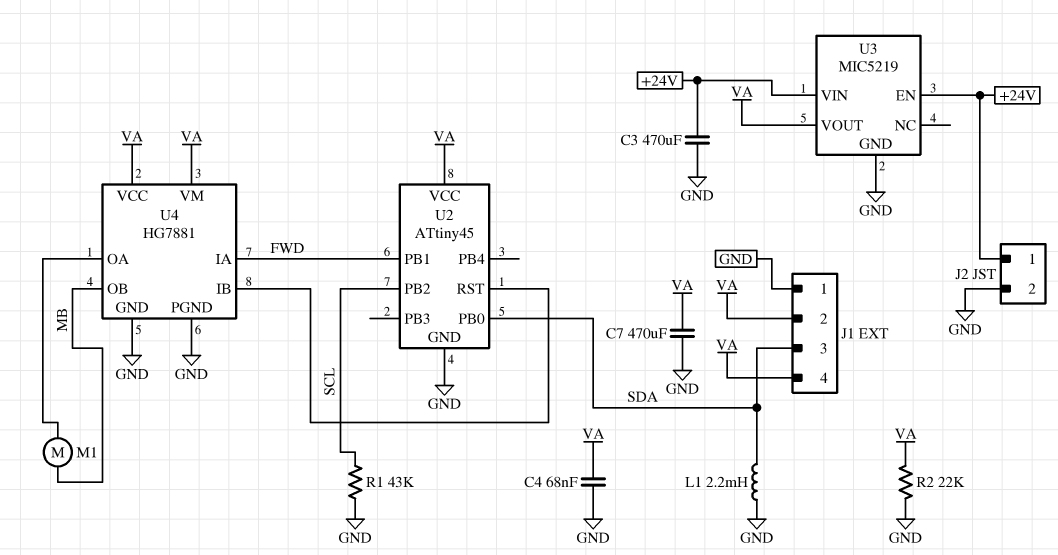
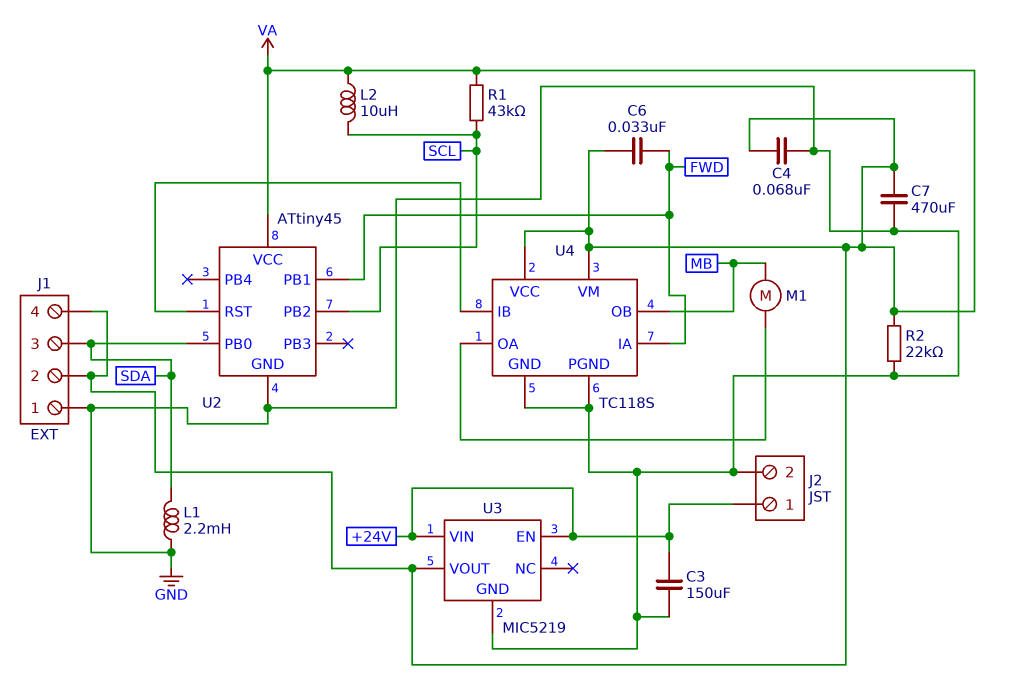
C3: 470uF (+24V, GND) -> 150uF (+24V, GND)
C6: none -> 33nF (FWD, VA)
L2: none -> 10uH (SCL, VA)
R1: 43k (GND, SCL) -> 43k (SCL, VA)
U4: HG7881 -> TC118S

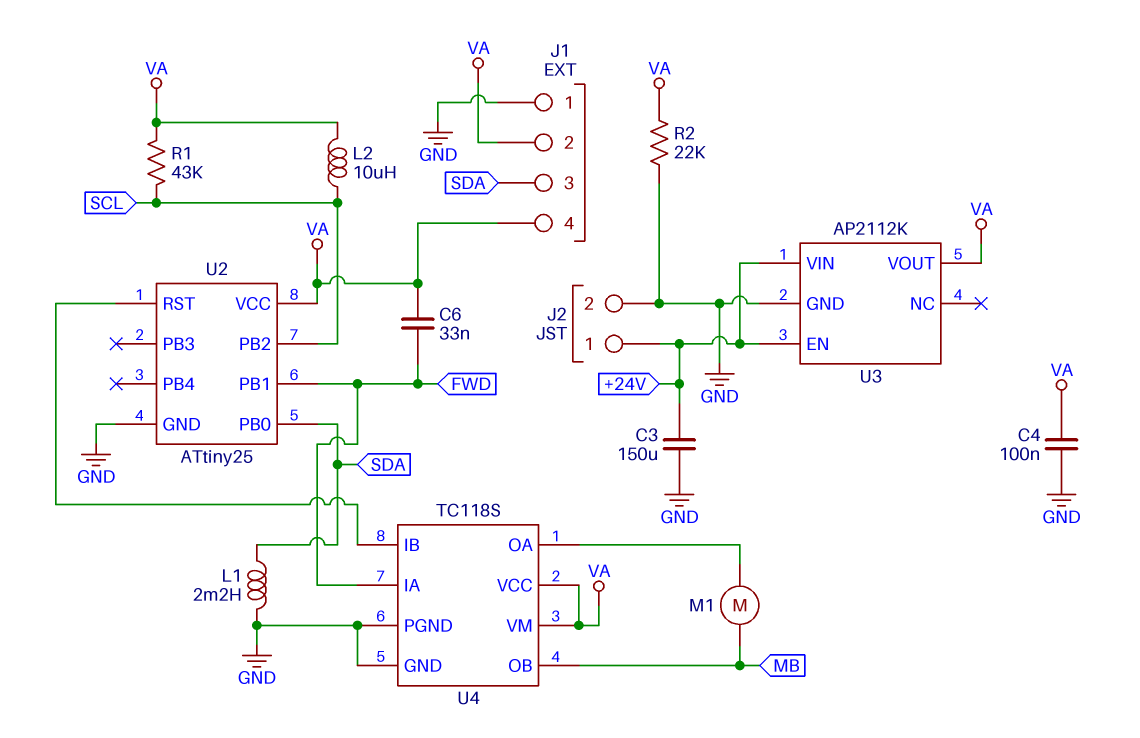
C4: 68nF (GND, VA) -> 100nF (GND, VA)
C7: 470uF (GND, VA) -> none
U2: ATtiny45 -> ATtiny25
U3: MIC5219 -> AP2112K

